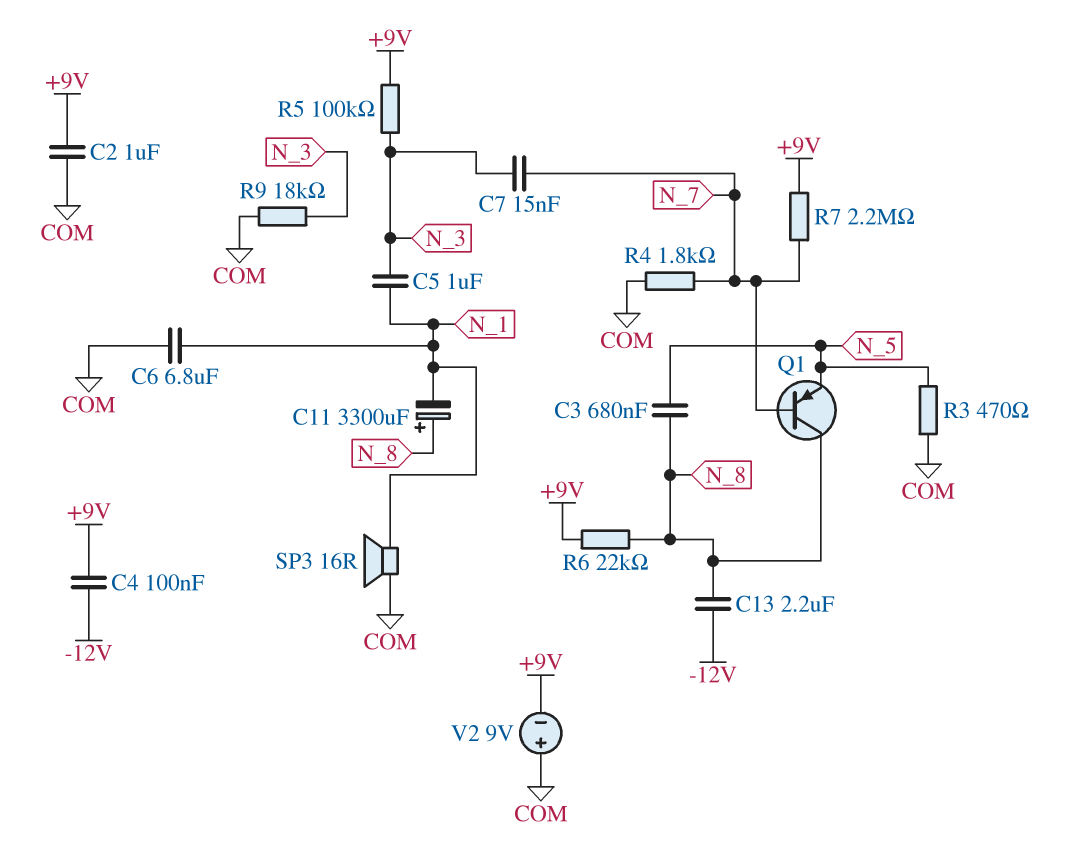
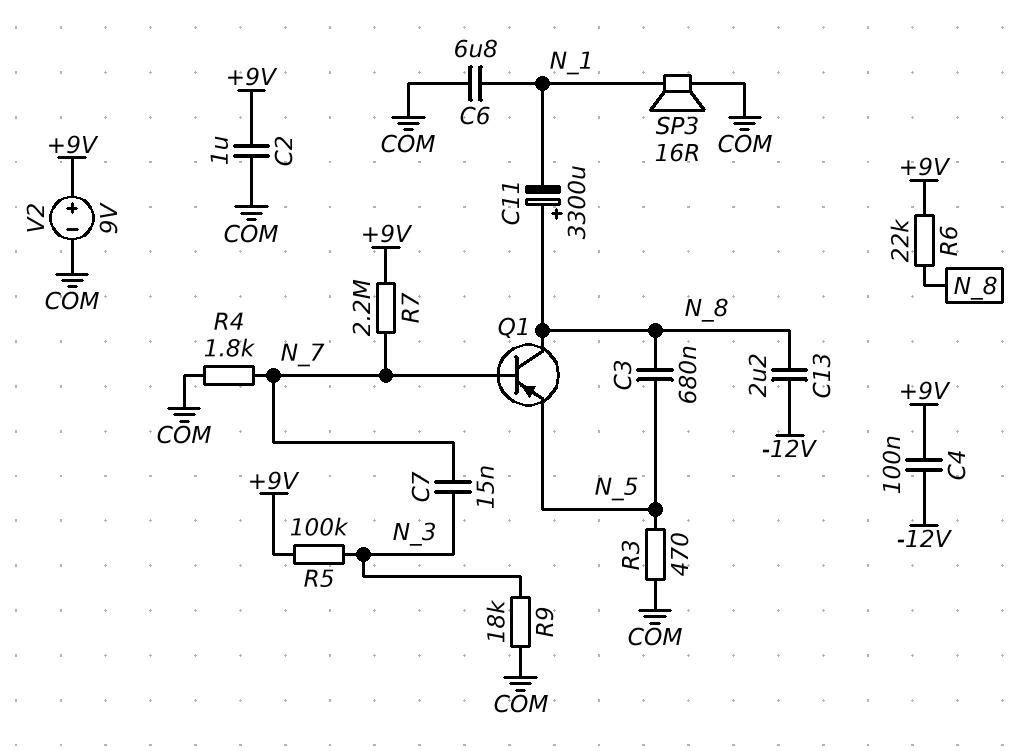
C5: 1uF (N_1, N_3) -> none
V2: 9V (plus COM, minus +9V) -> 9V (plus +9V, minus COM)

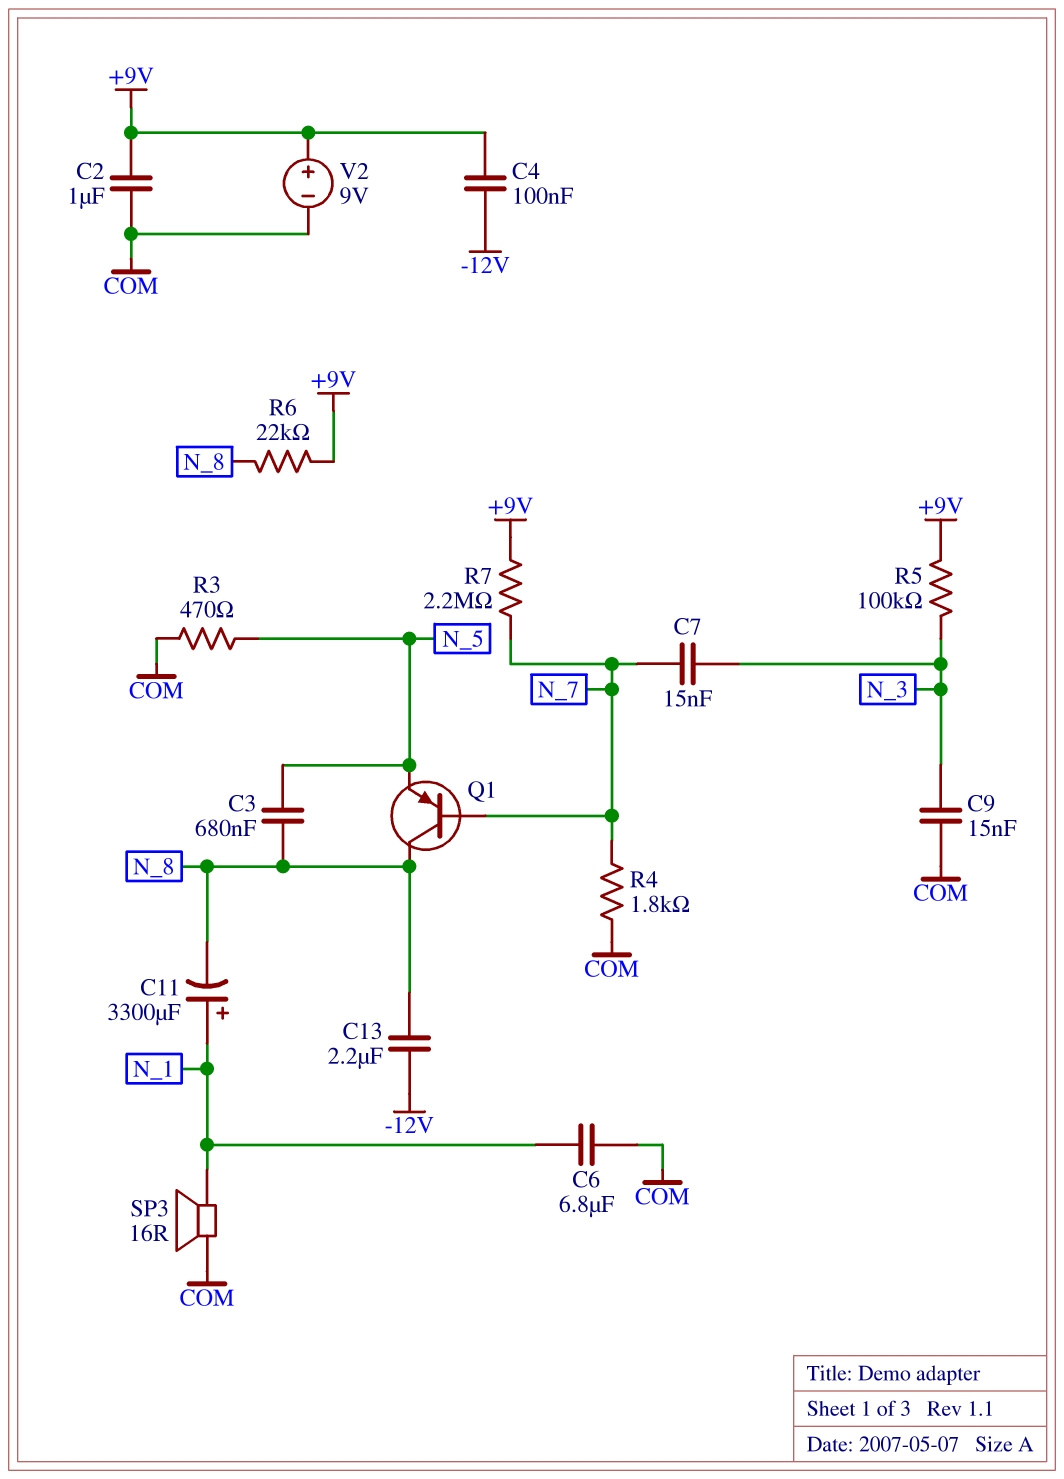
C9: none -> 15nF (COM, N_3)
C11: 3300uF (plus N_8, minus N_1) -> 3300uF (plus N_1, minus N_8)
R9: 18k (COM, N_3) -> none

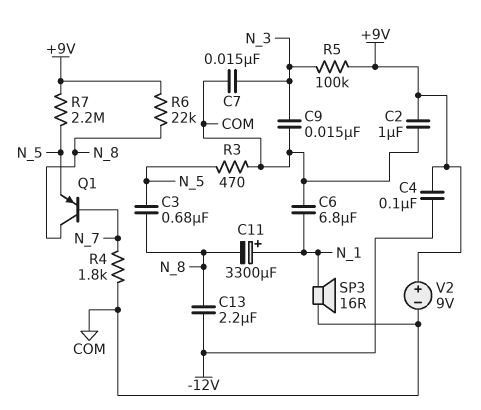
C7: 15nF (N_3, N_7) -> 15nF (COM, N_3)
R7: 2.2M (+9V, N_7) -> 2.2M (+9V, N_5)

